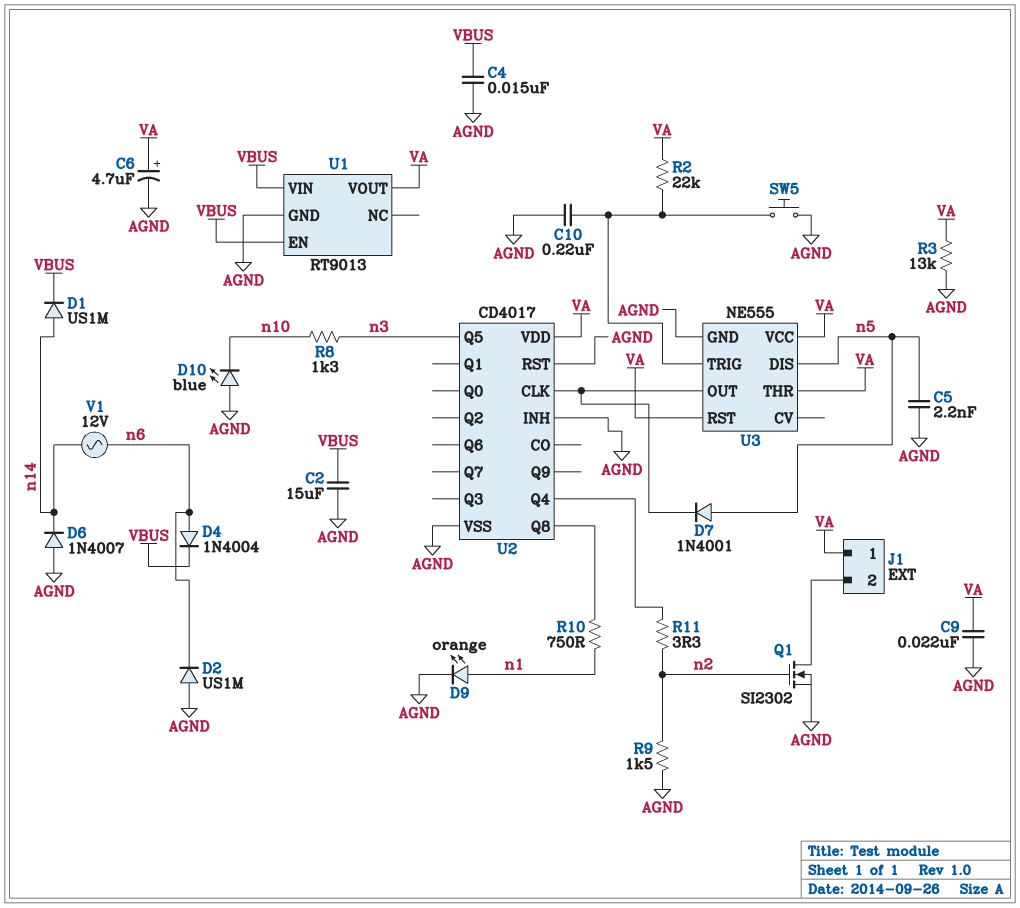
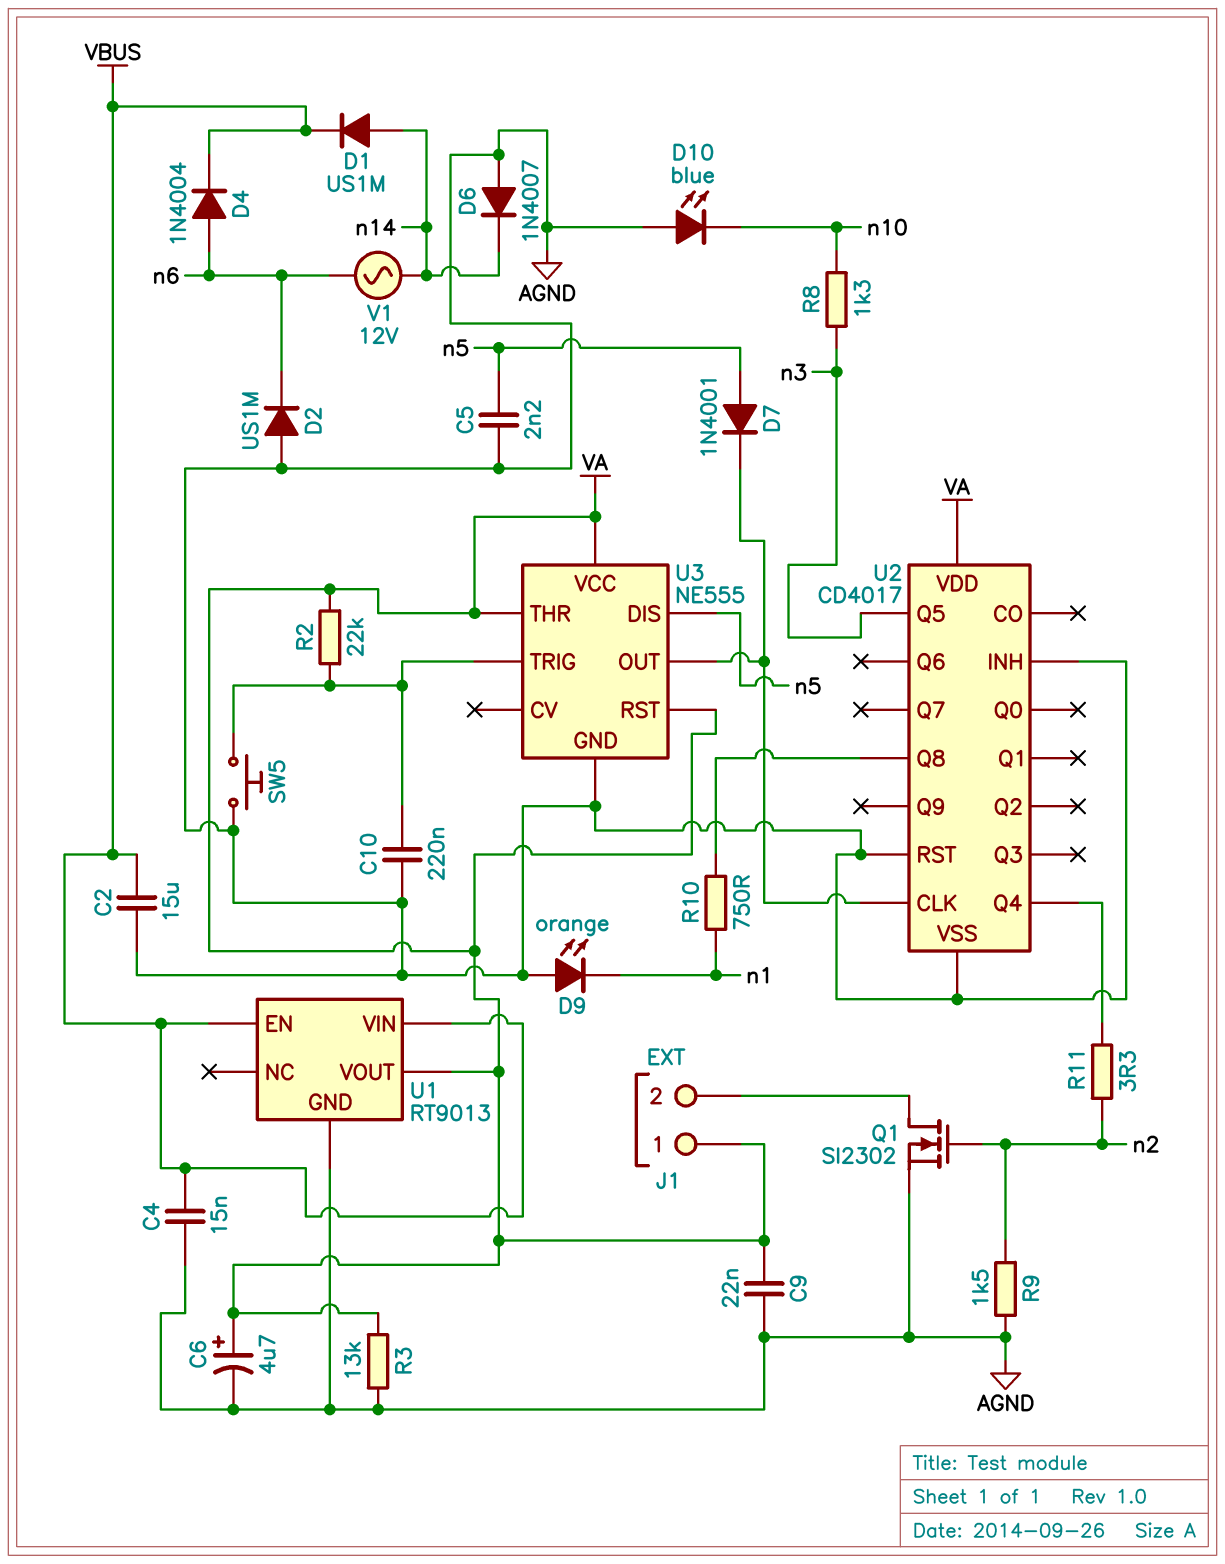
D9: LED orange (A n1, K AGND) -> LED orange (A AGND, K n1)

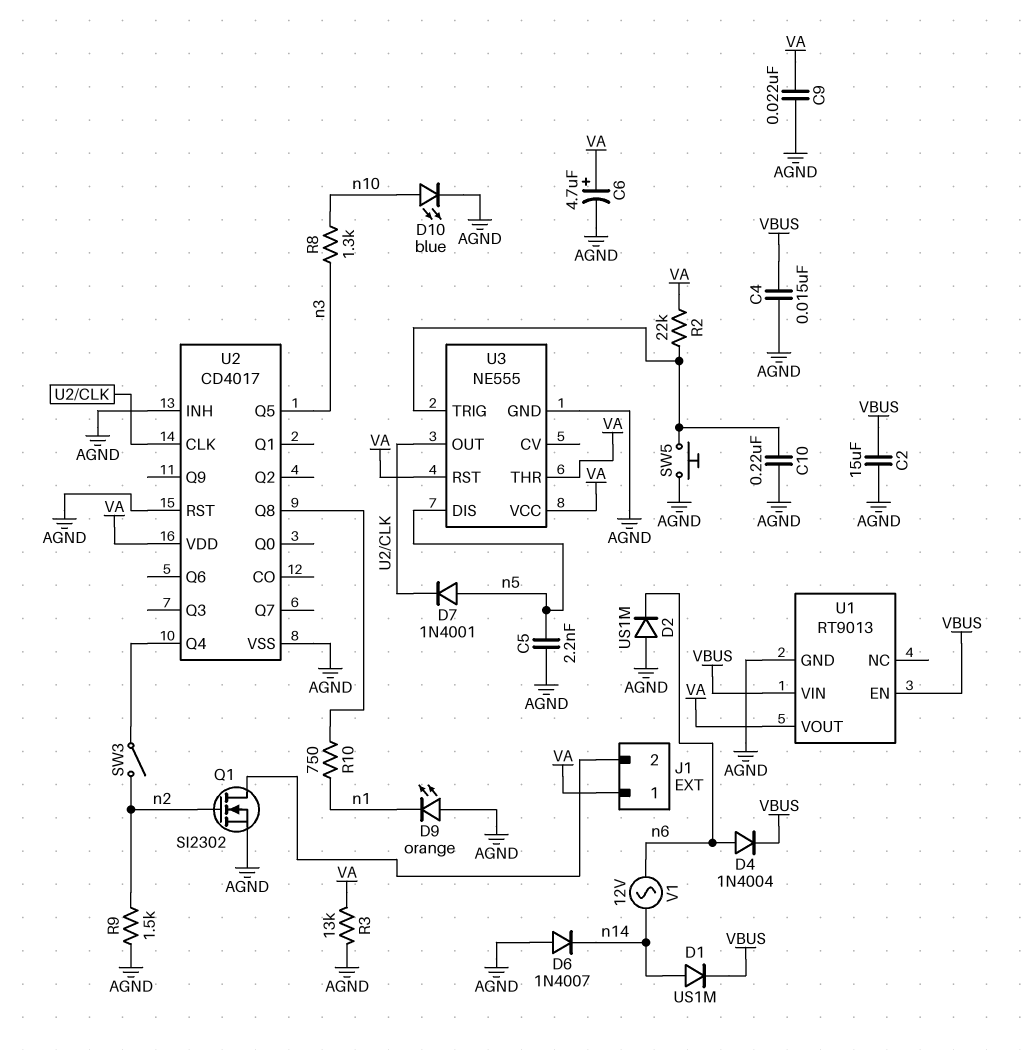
D10: LED blue (A AGND, K n10) -> LED blue (A n10, K AGND)
R11: 3.3 (U2/Q4, n2) -> none
SW3: none -> switch (U2/Q4, n2)

